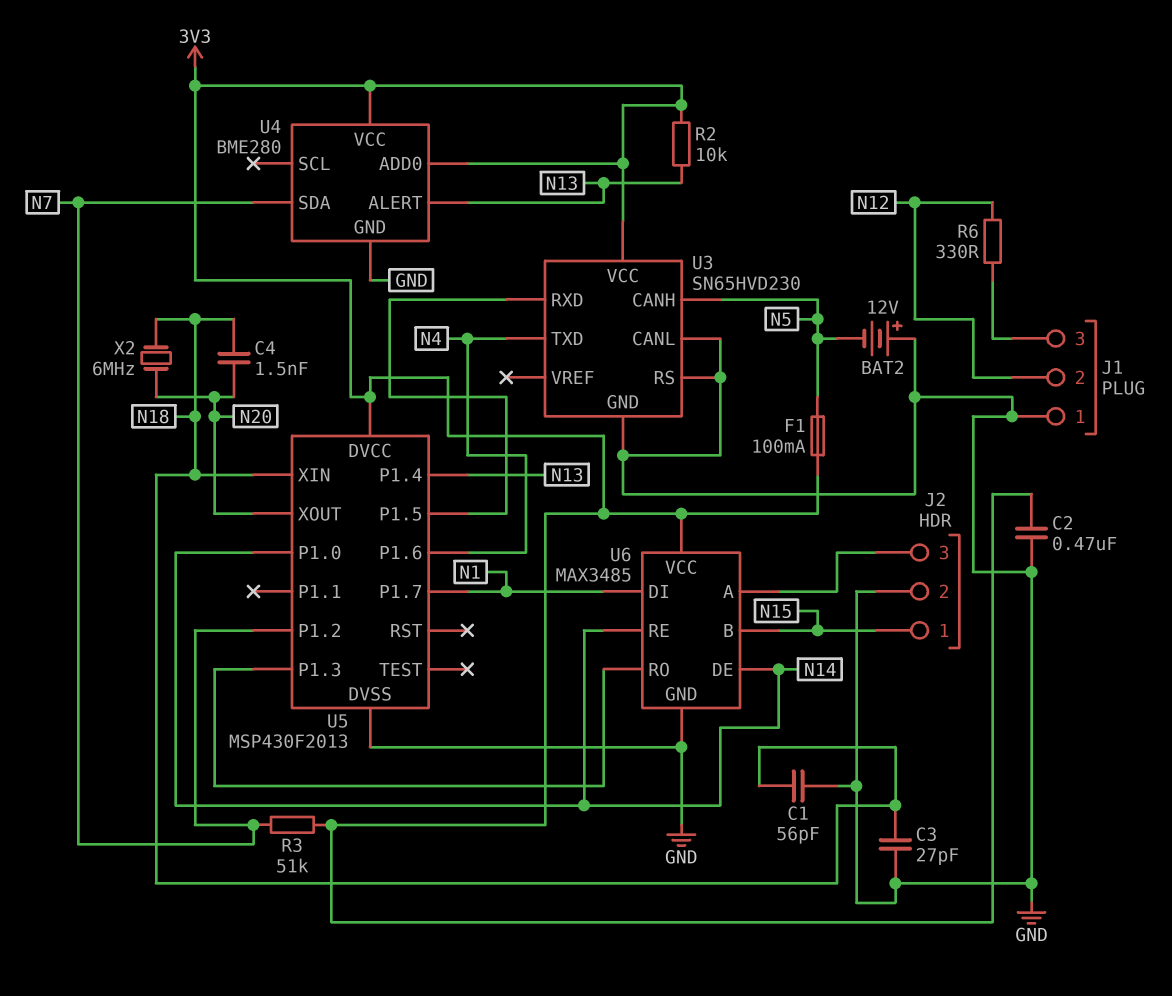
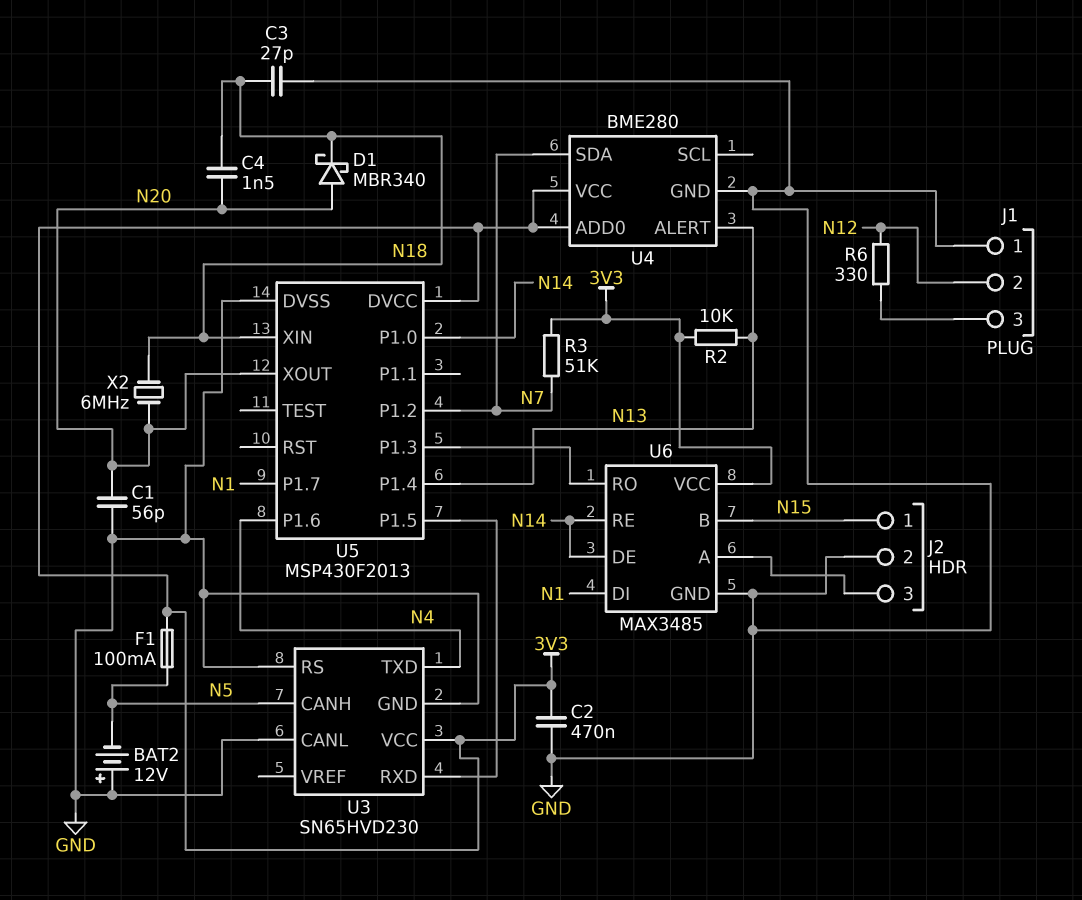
C1: 56pF (GND, N18) -> 56pF (GND, N20)
D1: none -> schottky MBR340 (A N20, K N18)

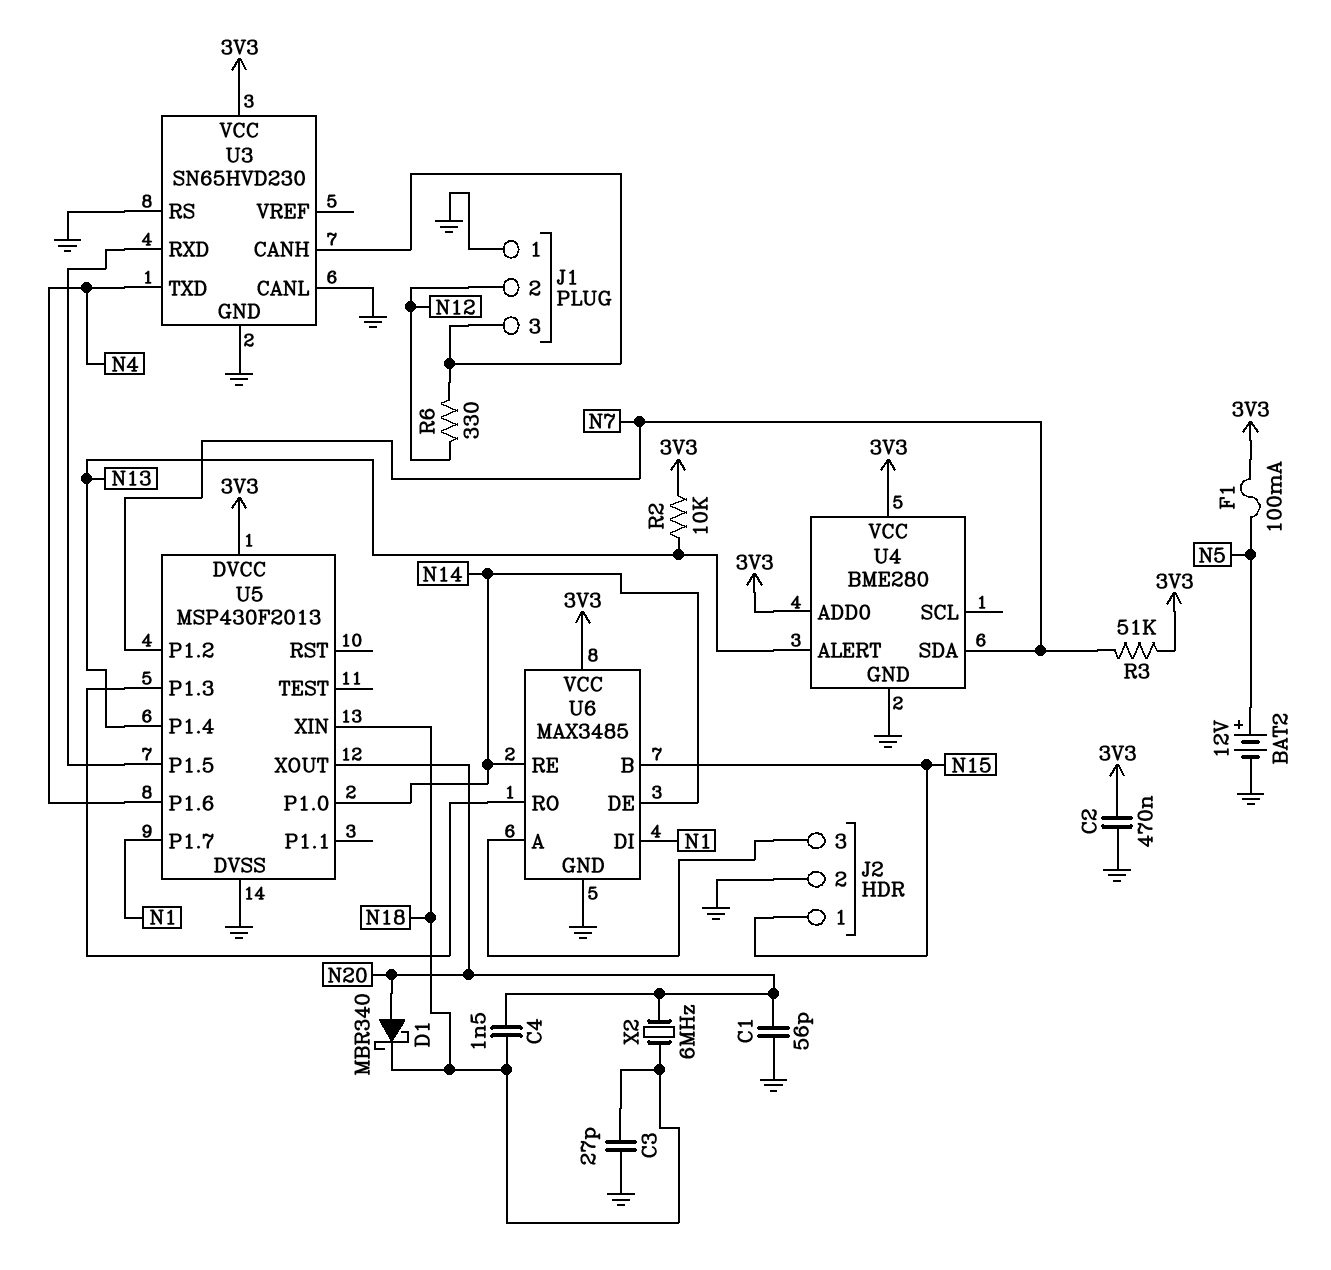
BAT2: 12V (plus GND, minus N5) -> 12V (plus N5, minus GND)
U3 pin CANH: N5 -> J1/3

